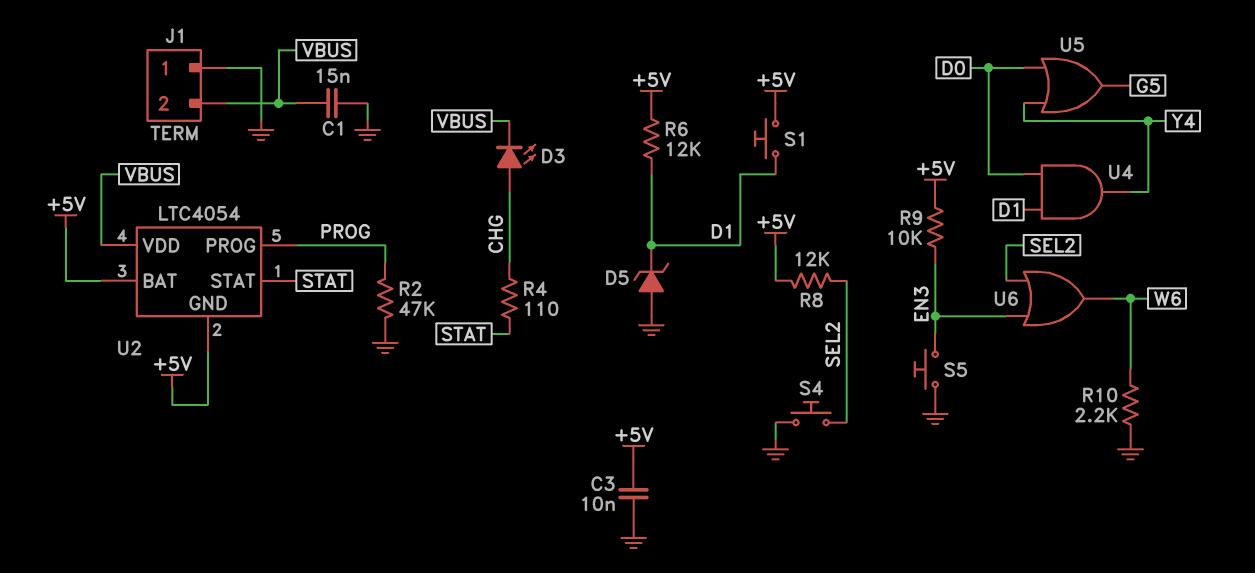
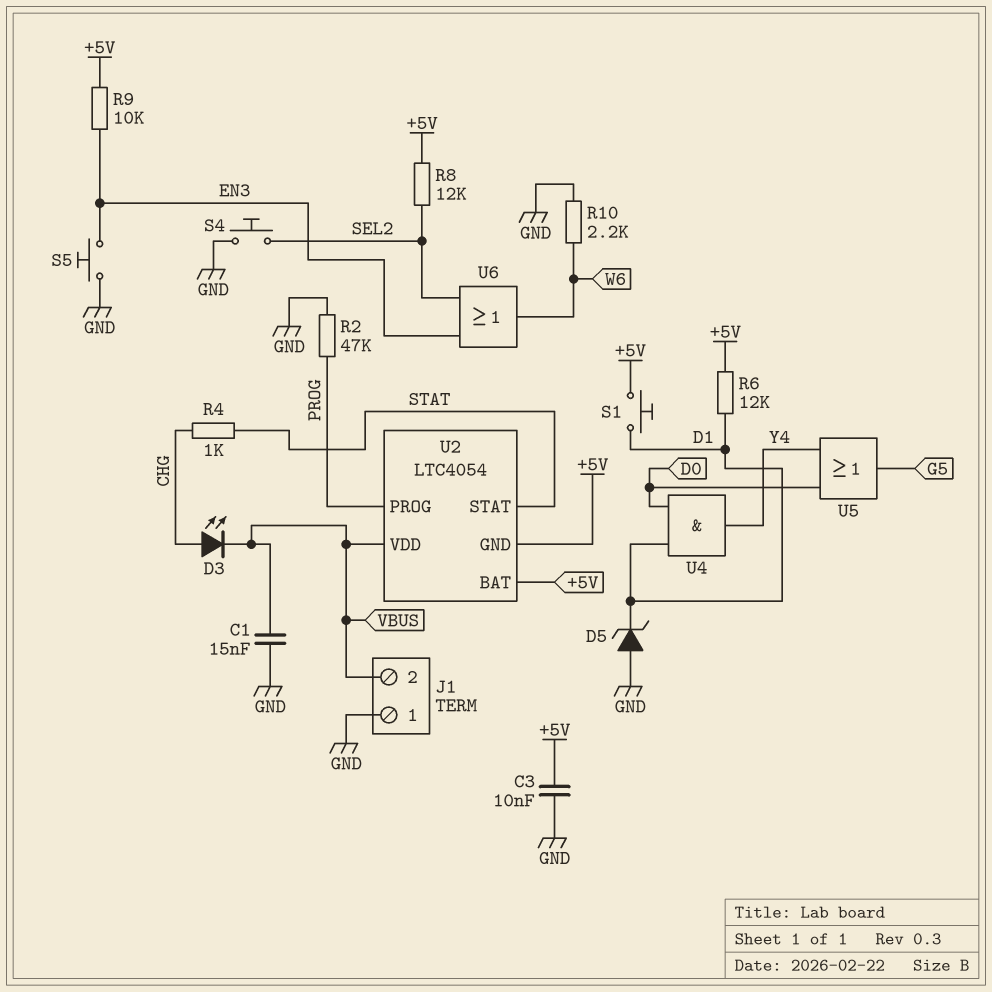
R4: 110 (CHG, STAT) -> 1k (CHG, STAT)

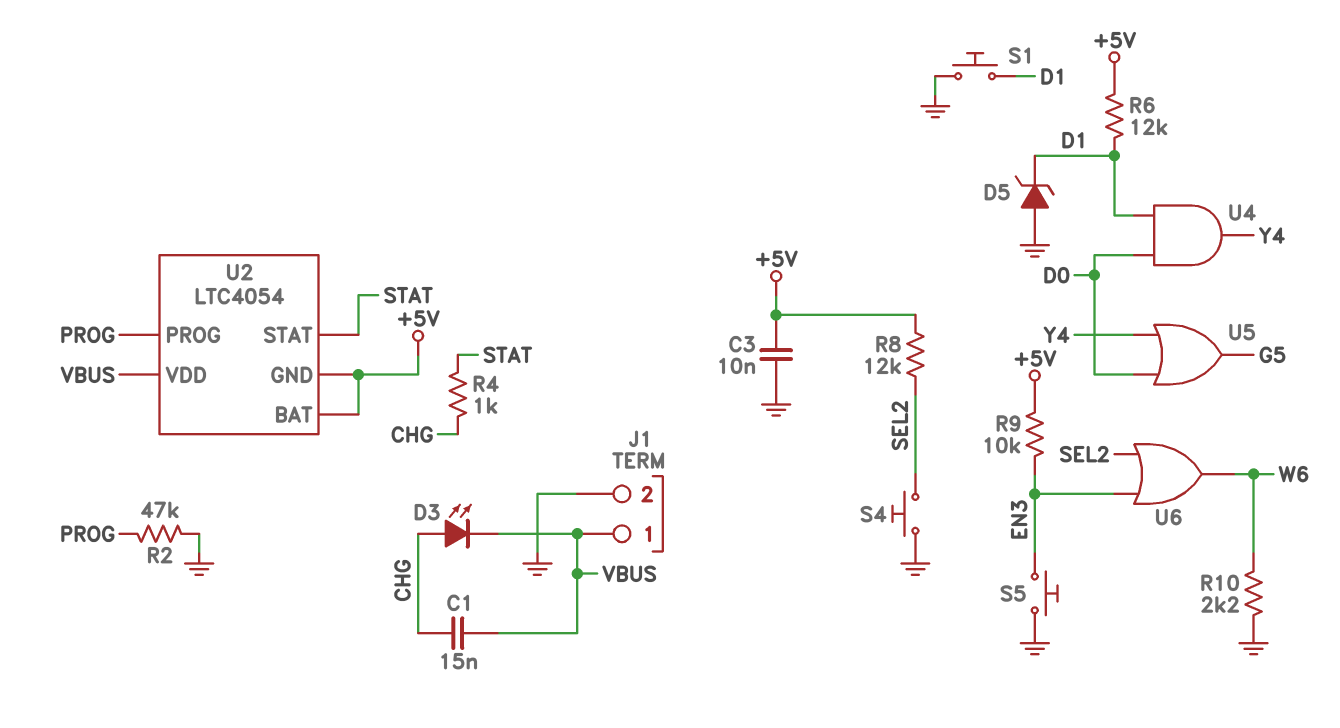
C1: 15nF (GND, VBUS) -> 15nF (CHG, VBUS)
J1 pin 1: GND -> VBUS
J1 pin 2: VBUS -> GND
S1: button (+5V, D1) -> button (D1, GND)

